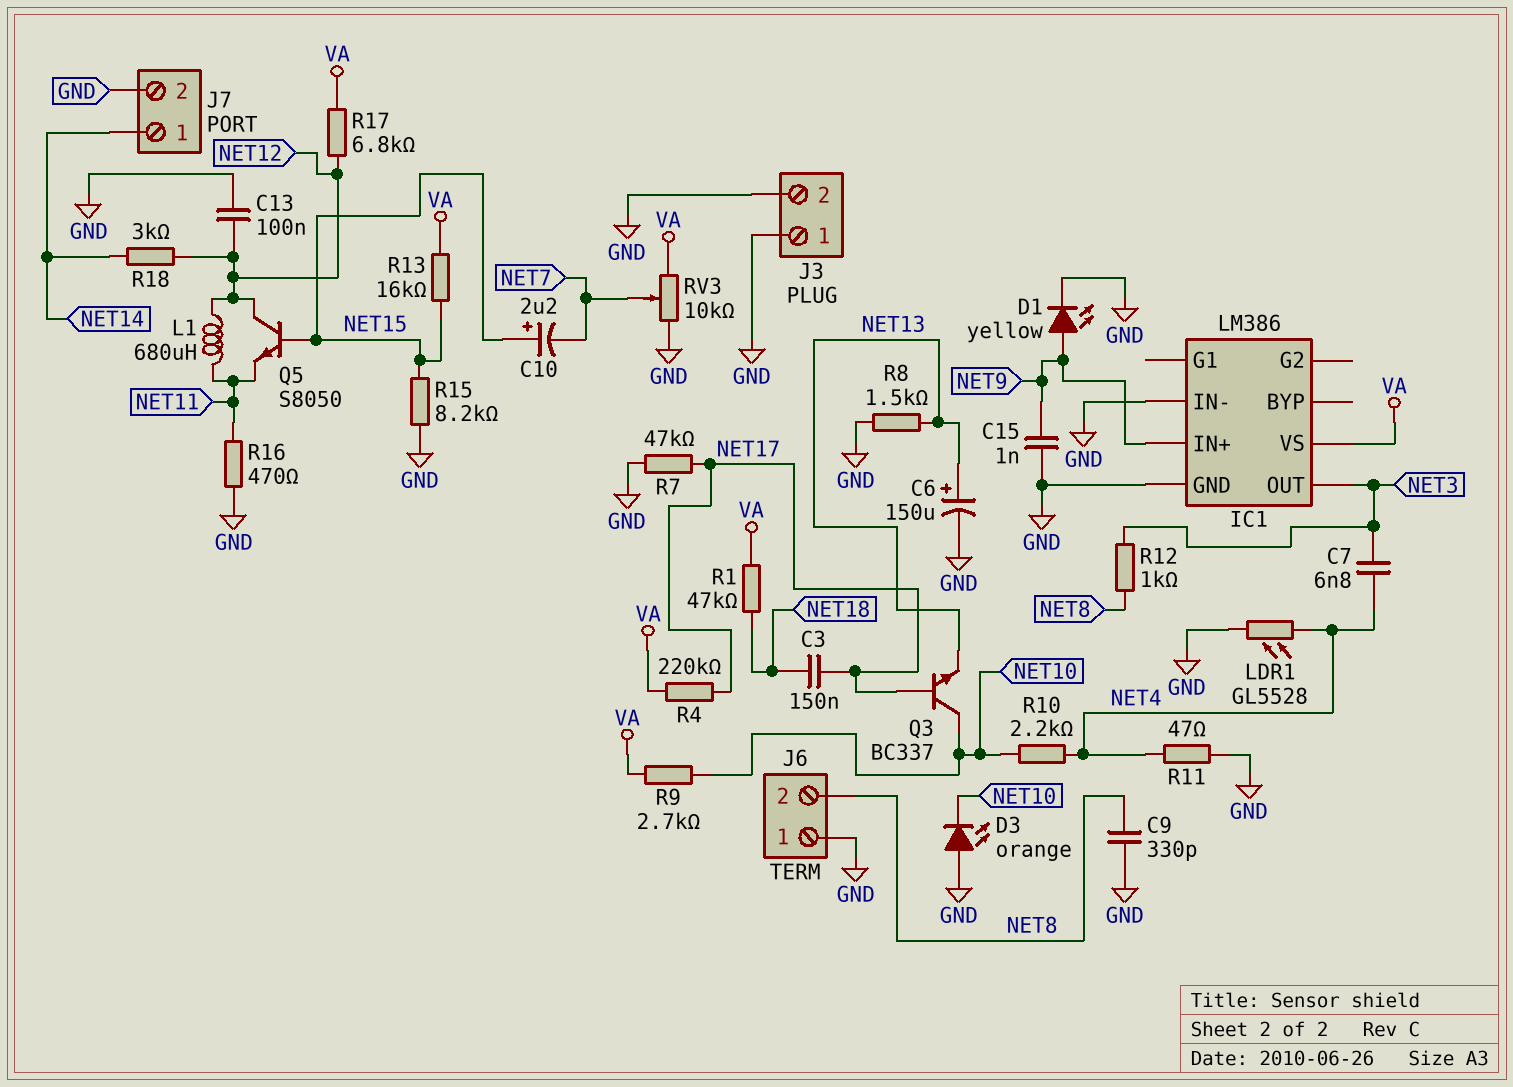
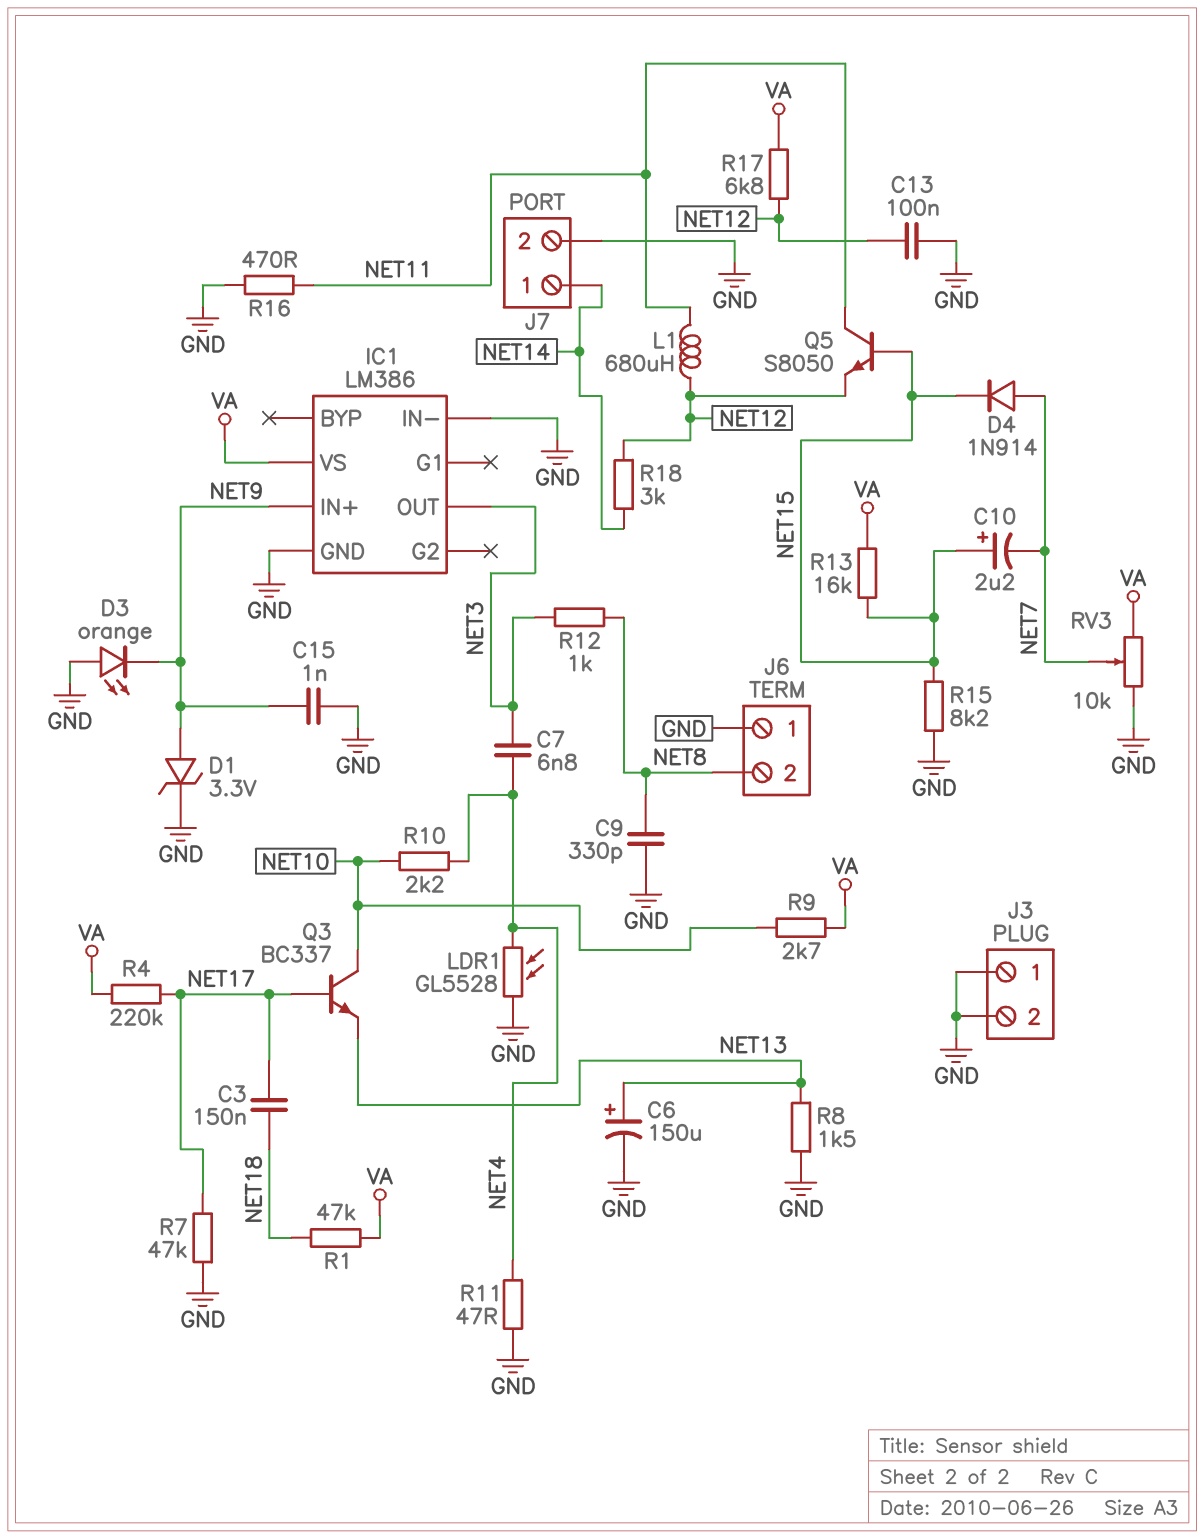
D1: LED yellow (A NET9, K GND) -> zener 3.3V (A NET9, K GND)
D3: LED orange (A GND, K NET10) -> LED orange (A GND, K NET9)
D4: none -> diode 1N914 (A NET7, K NET15)
Q5: NPN S8050 (B NET15, C NET12, E NET11) -> NPN S8050 (B NET15, C NET11, E NET12)

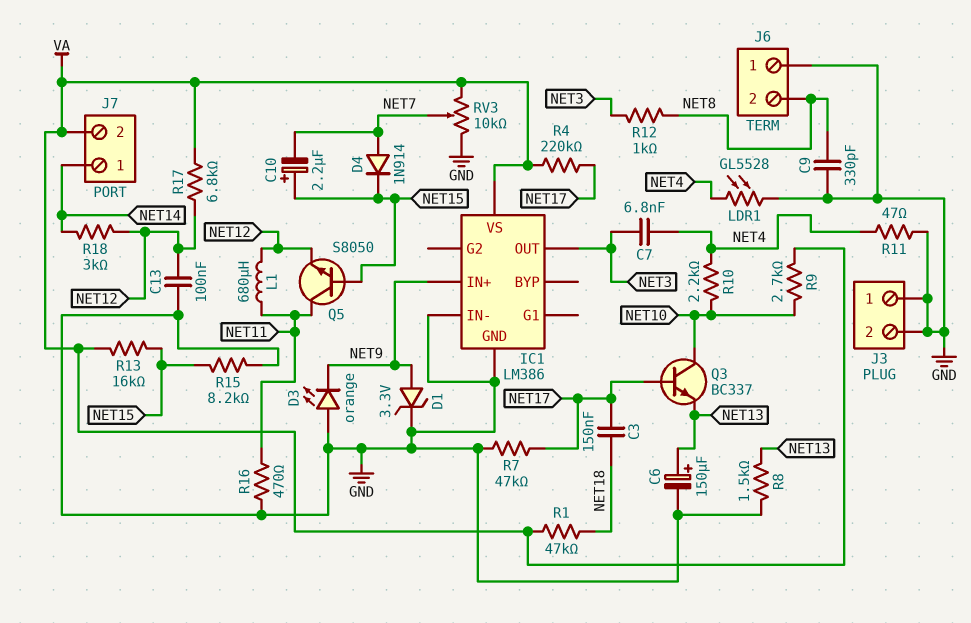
C15: 1nF (GND, NET9) -> none
J7 pin 2: GND -> VA

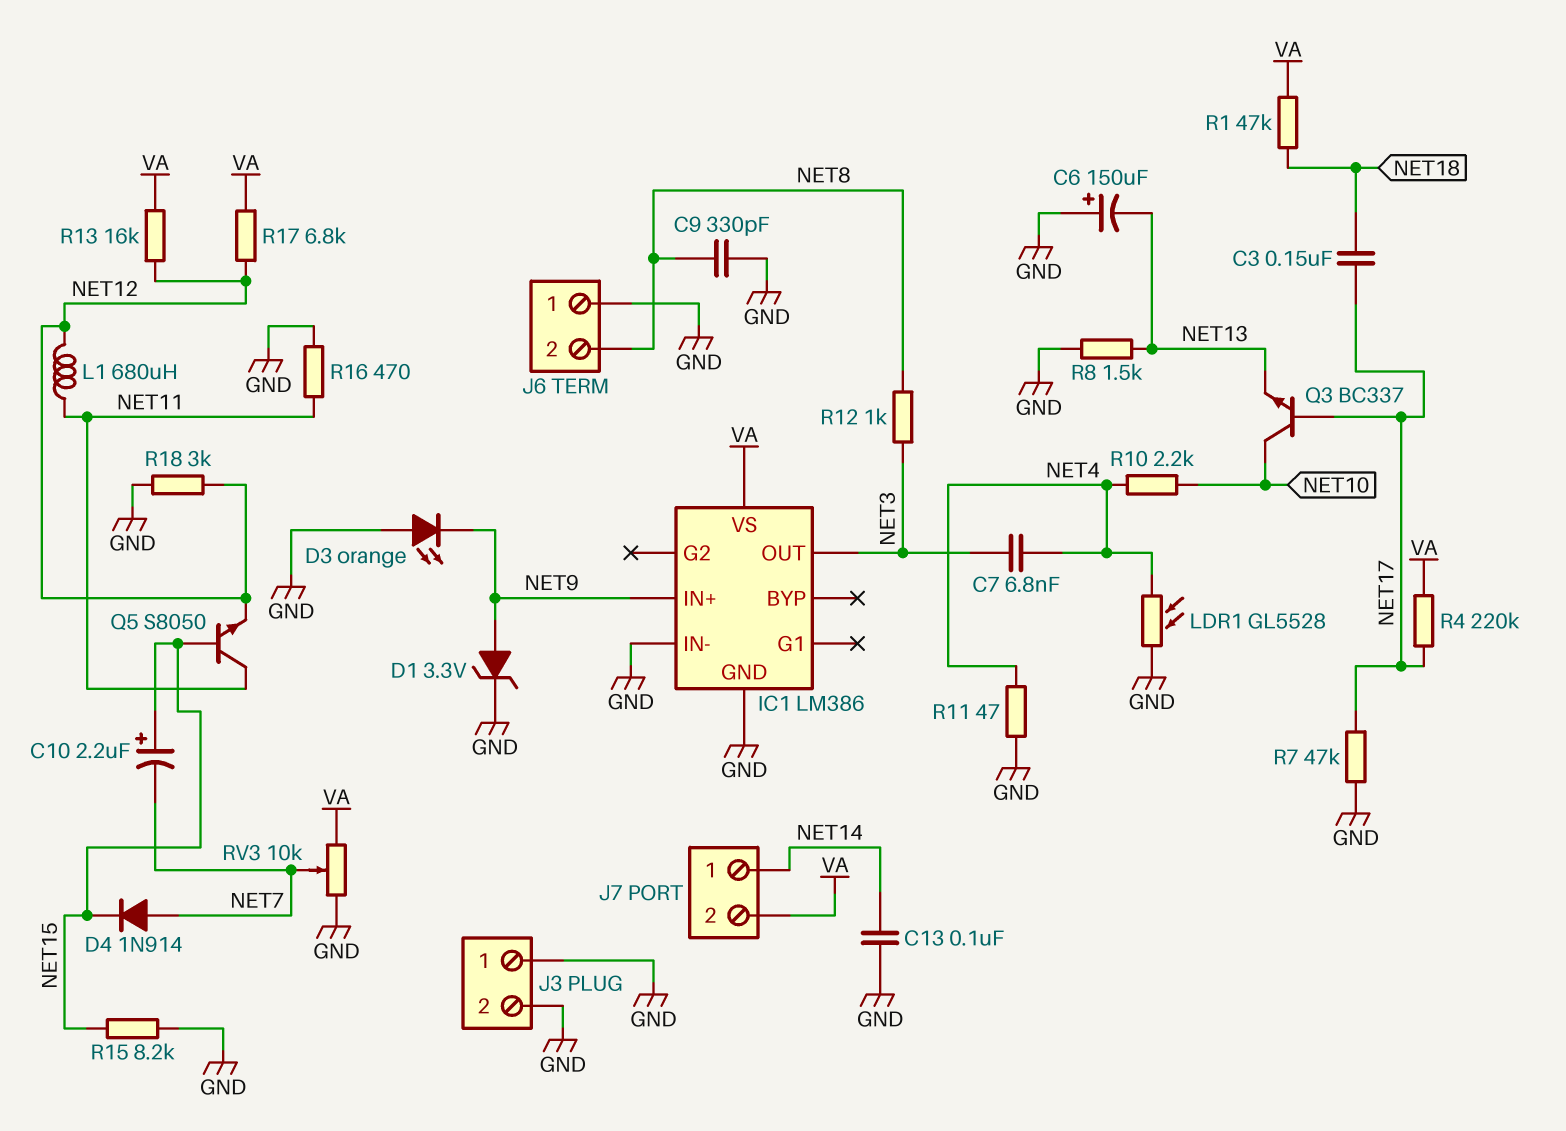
C6: 150uF (plus NET13, minus GND) -> 150uF (plus GND, minus NET13)
C13: 100nF (GND, NET12) -> 100nF (GND, NET14)
R9: 2.7k (NET10, VA) -> none
R13: 16k (NET15, VA) -> 16k (NET12, VA)
R18: 3k (NET12, NET14) -> 3k (GND, NET12)

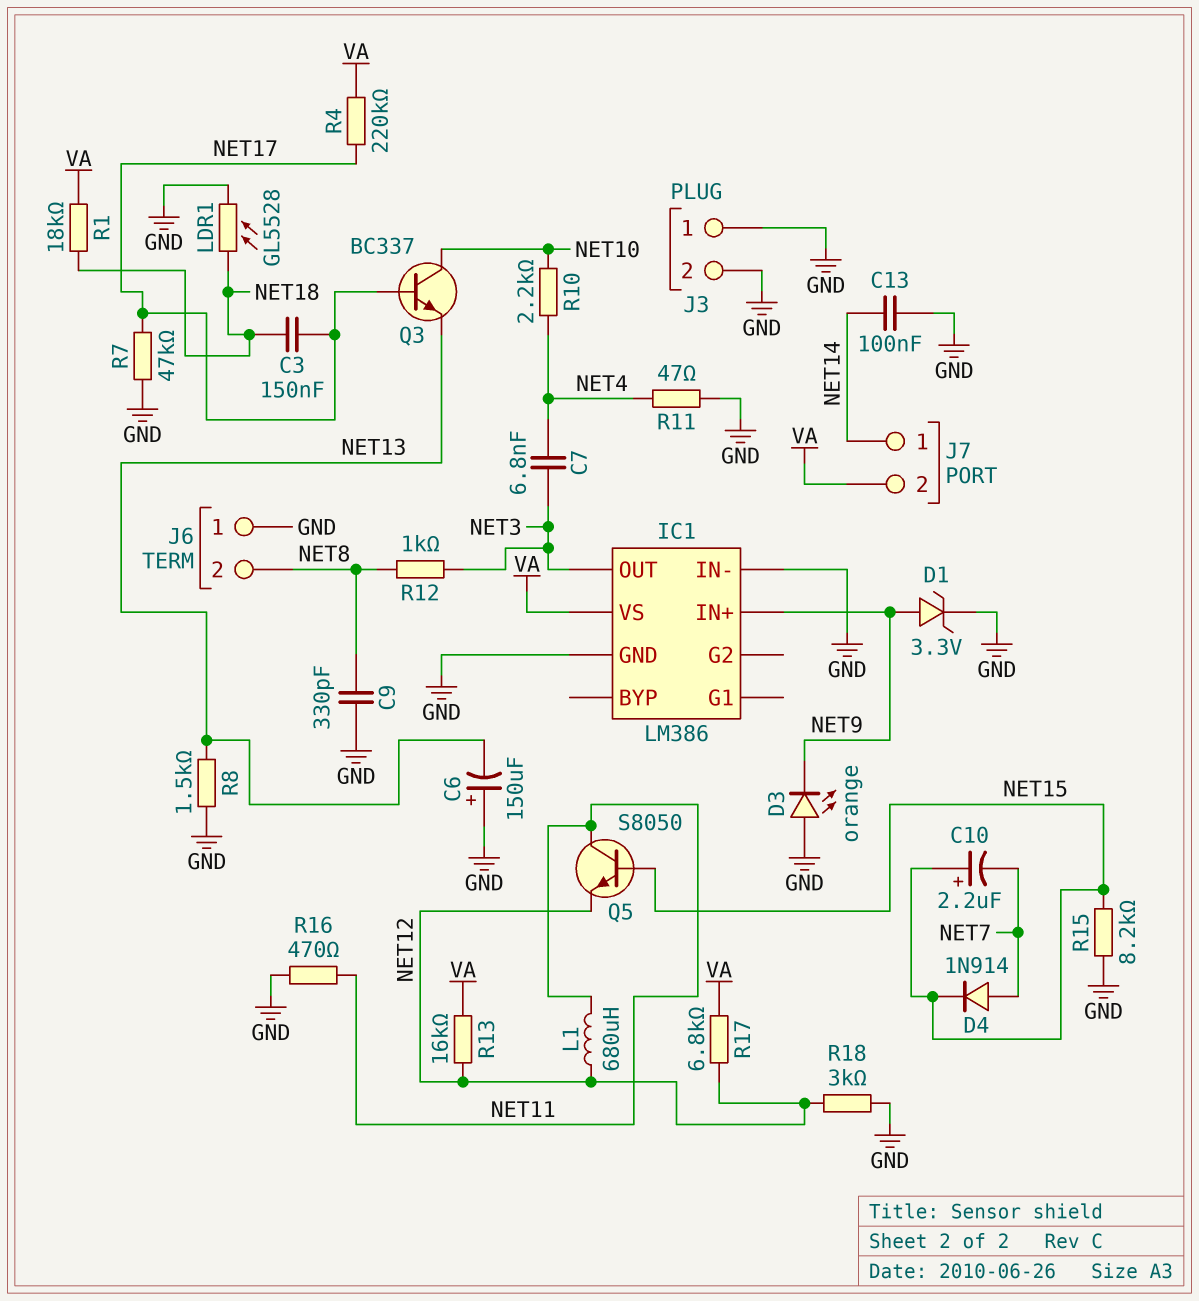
LDR1: GL5528 (GND, NET4) -> GL5528 (GND, NET18)
R1: 47k (NET18, VA) -> 18k (NET18, VA)
RV3: 10k (GND, VA, wiper NET7) -> none

